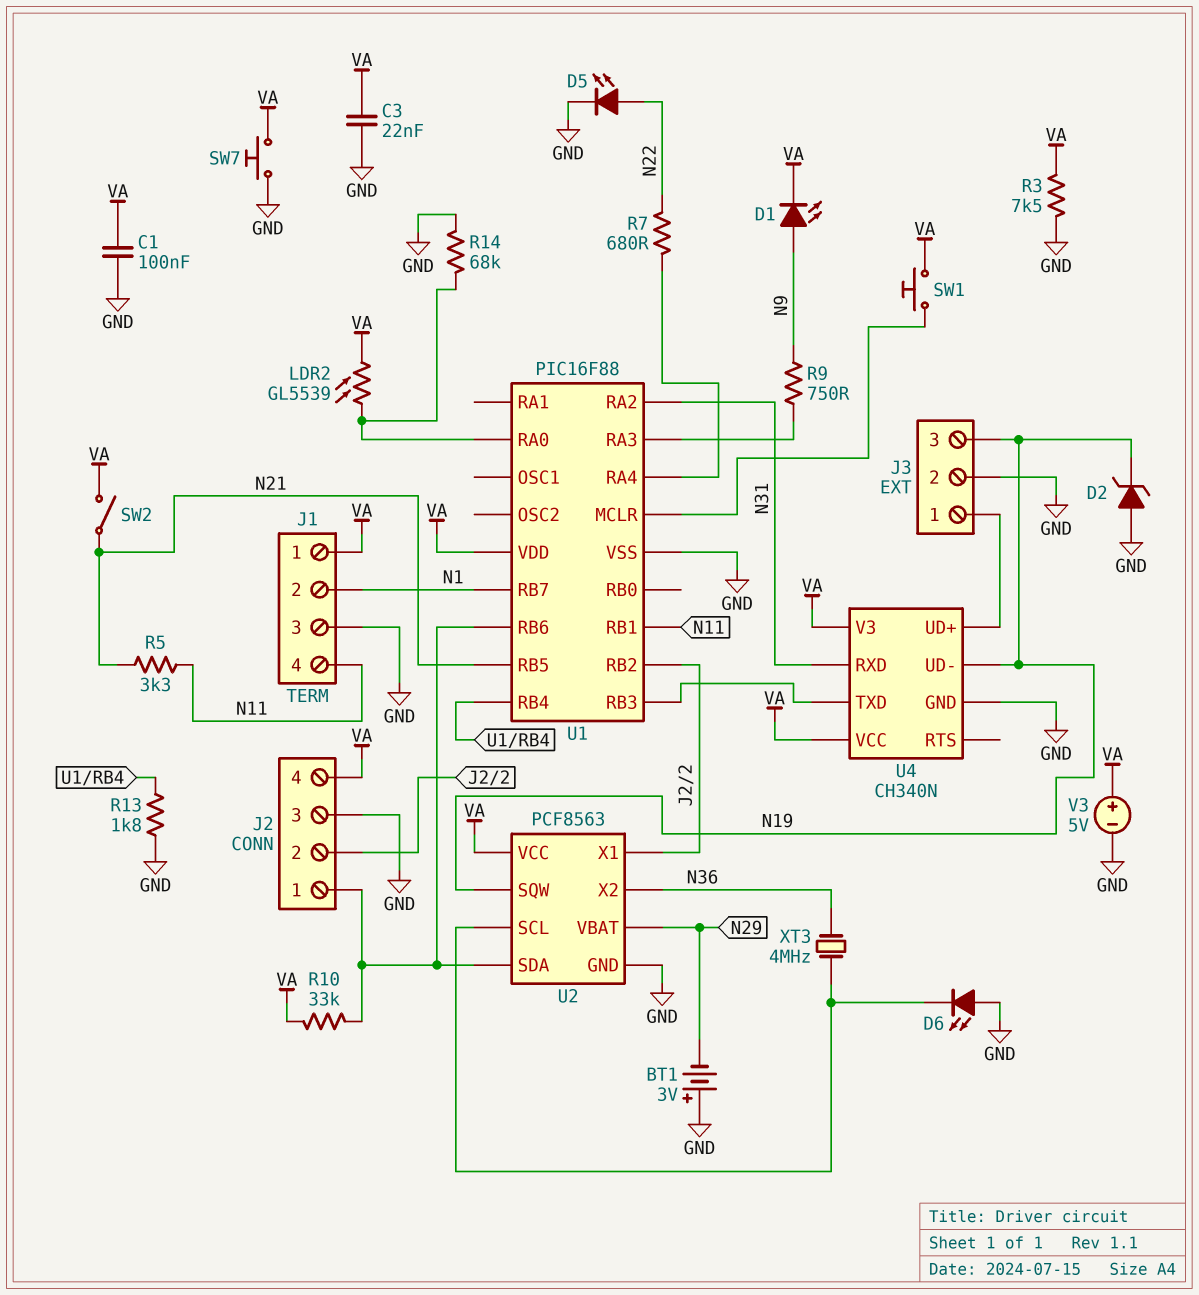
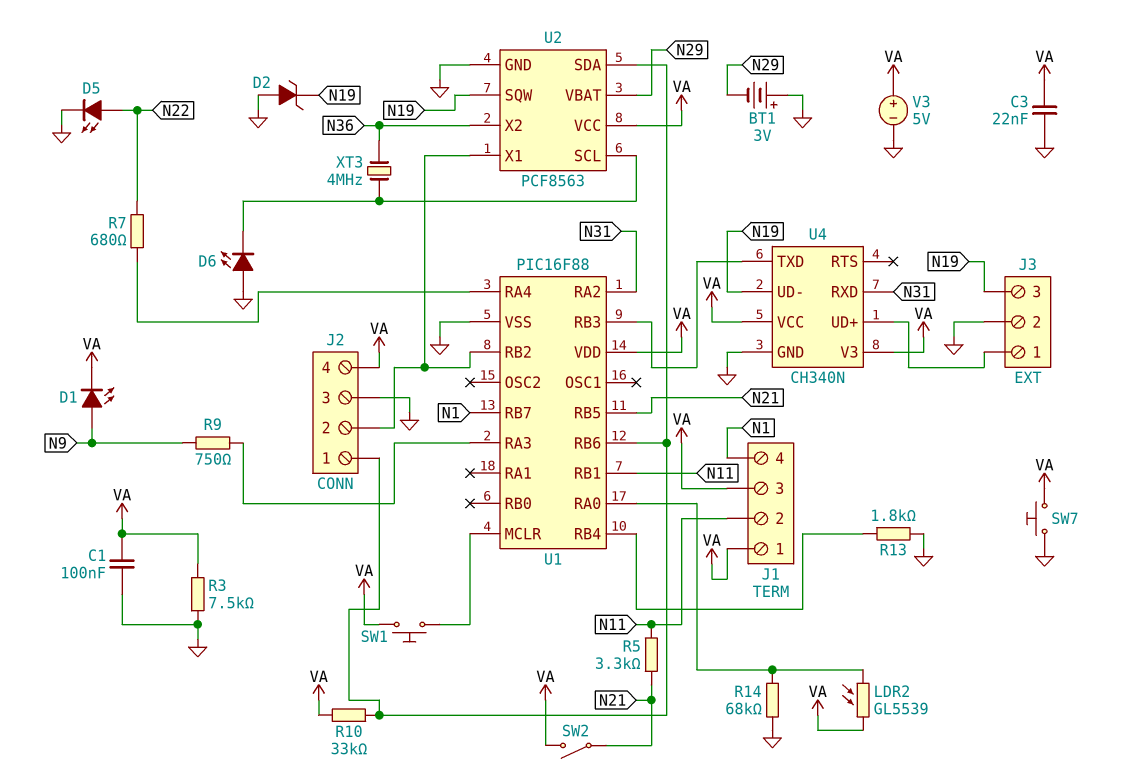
J1 pin 2: N1 -> N11
J1 pin 3: GND -> VA
J1 pin 4: N11 -> N1

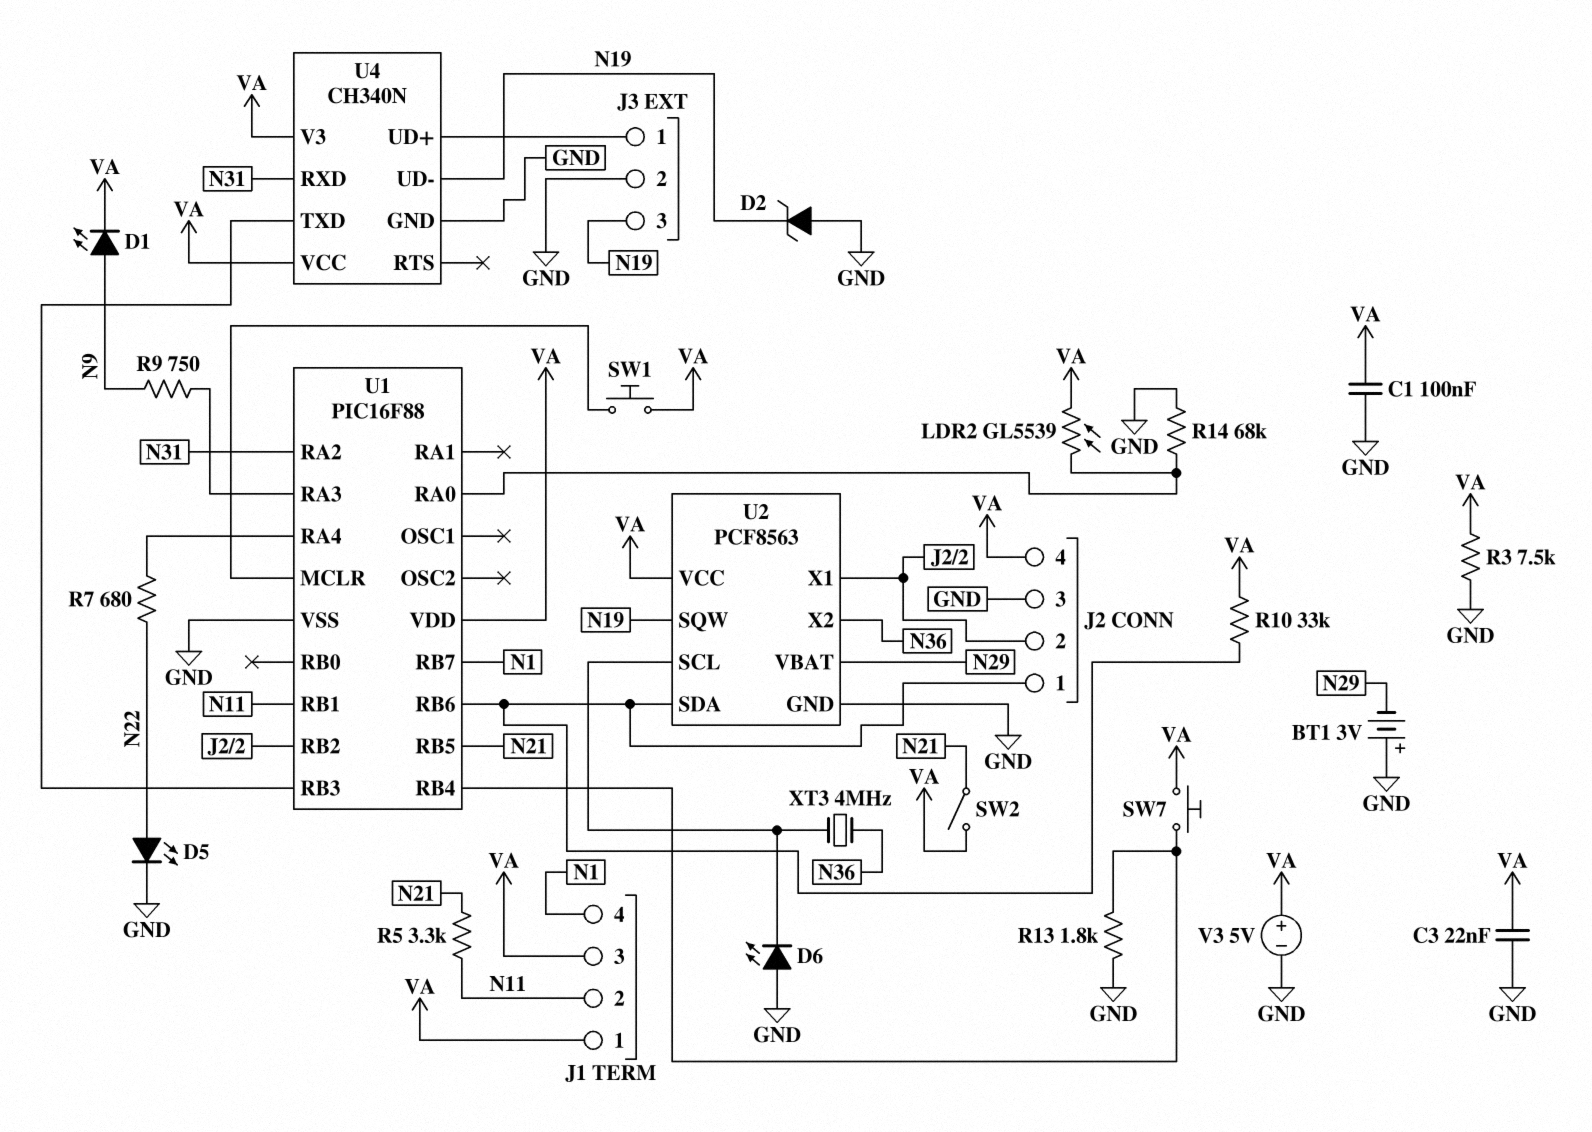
SW7: button (GND, VA) -> button (U1/RB4, VA)

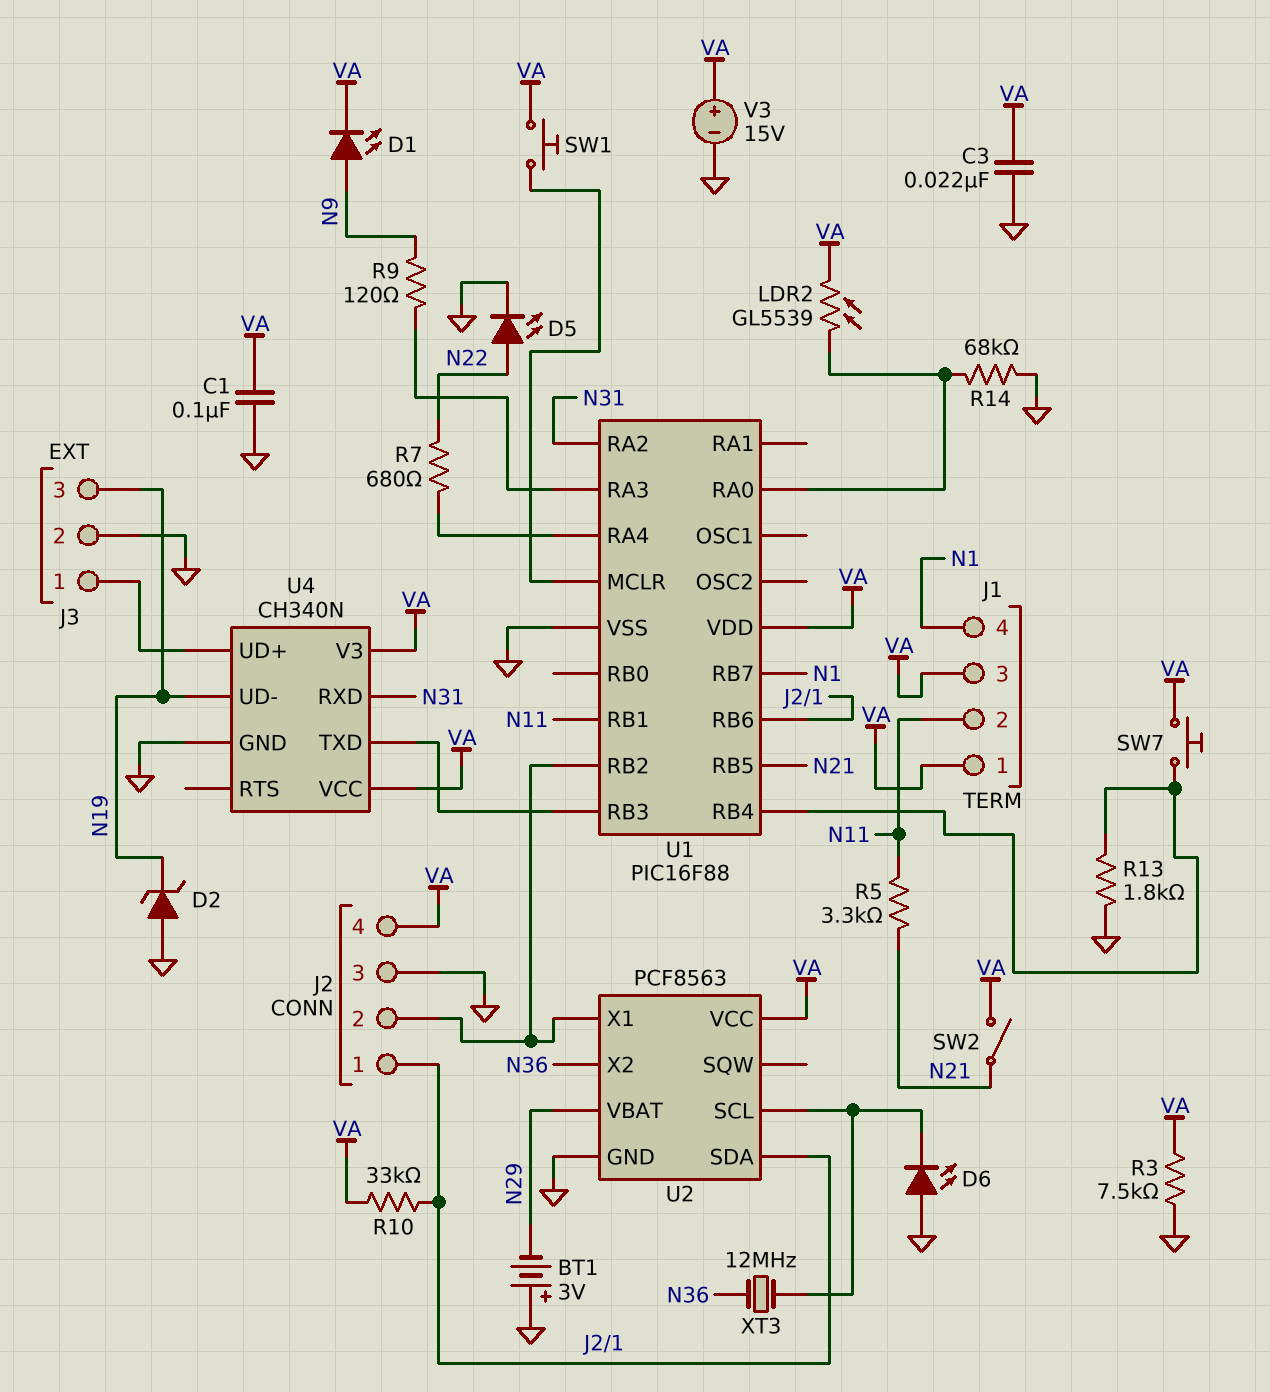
R9: 750 (N9, U1/RA3) -> 120 (N9, U1/RA3)
U2 pin SQW: N19 -> none
V3: 5V (plus VA, minus GND) -> 15V (plus VA, minus GND)
XT3: 4MHz (N36, U2/SCL) -> 12MHz (N36, U2/SCL)

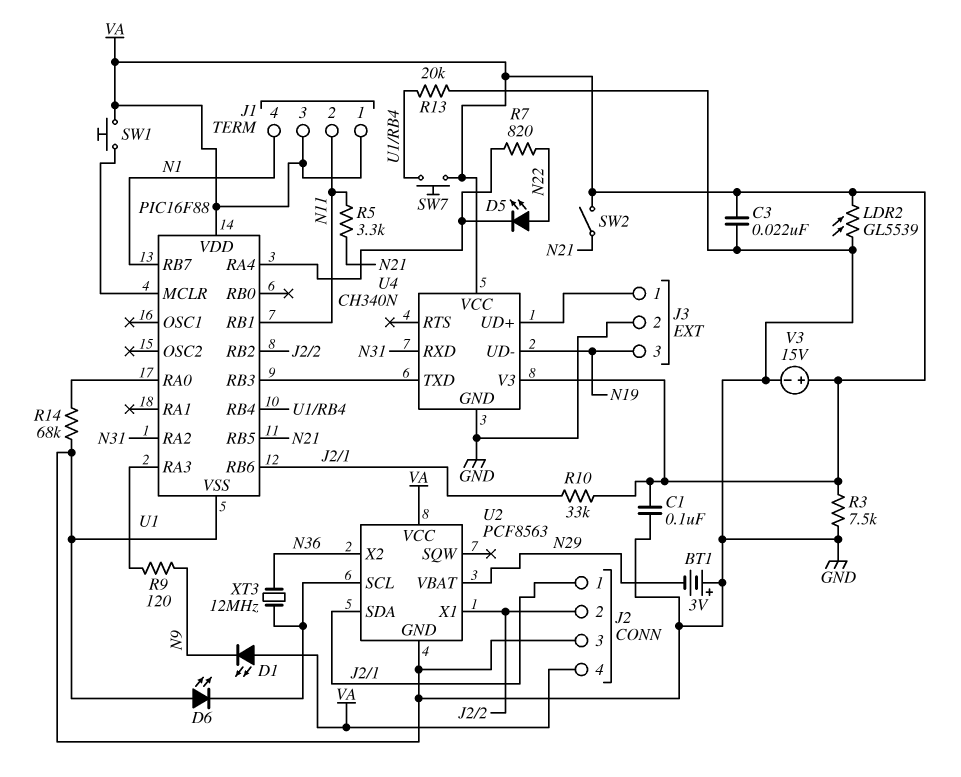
D1: LED (A N9, K VA) -> LED (A VA, K N9)
D2: zener (A GND, K N19) -> none
D5: LED (A N22, K GND) -> LED (A N22, K U1/RA4)
LDR2: GL5539 (U1/RA0, VA) -> GL5539 (GND, VA)
R7: 680 (N22, U1/RA4) -> 820 (N22, U1/RA4)
R13: 1.8k (GND, U1/RB4) -> 20k (GND, U1/RB4)

